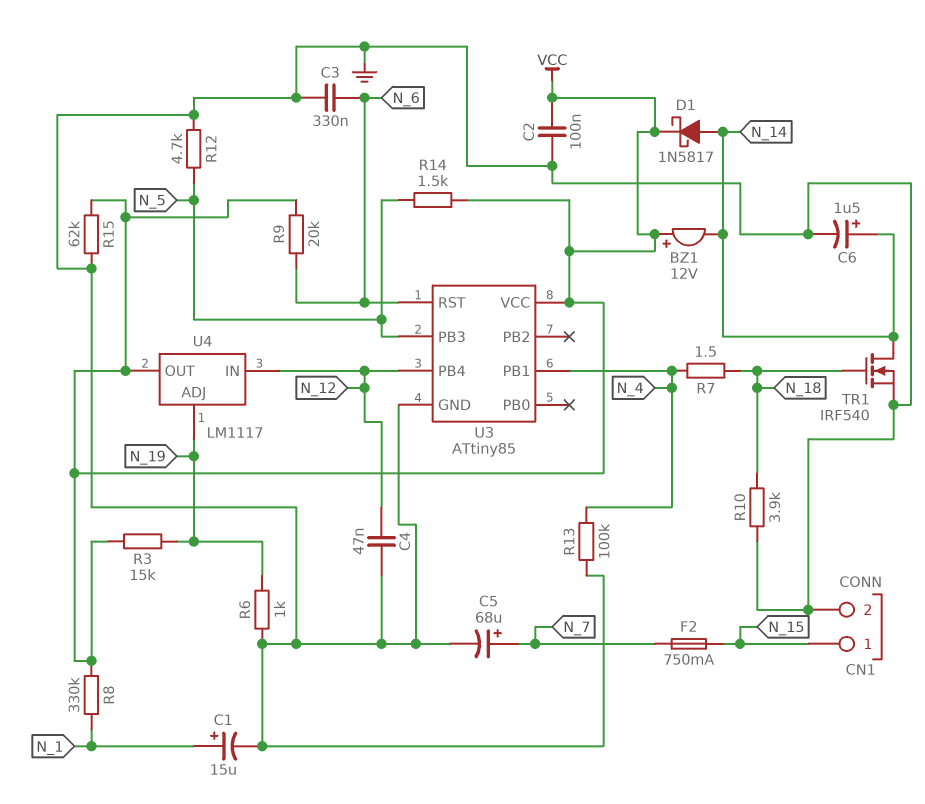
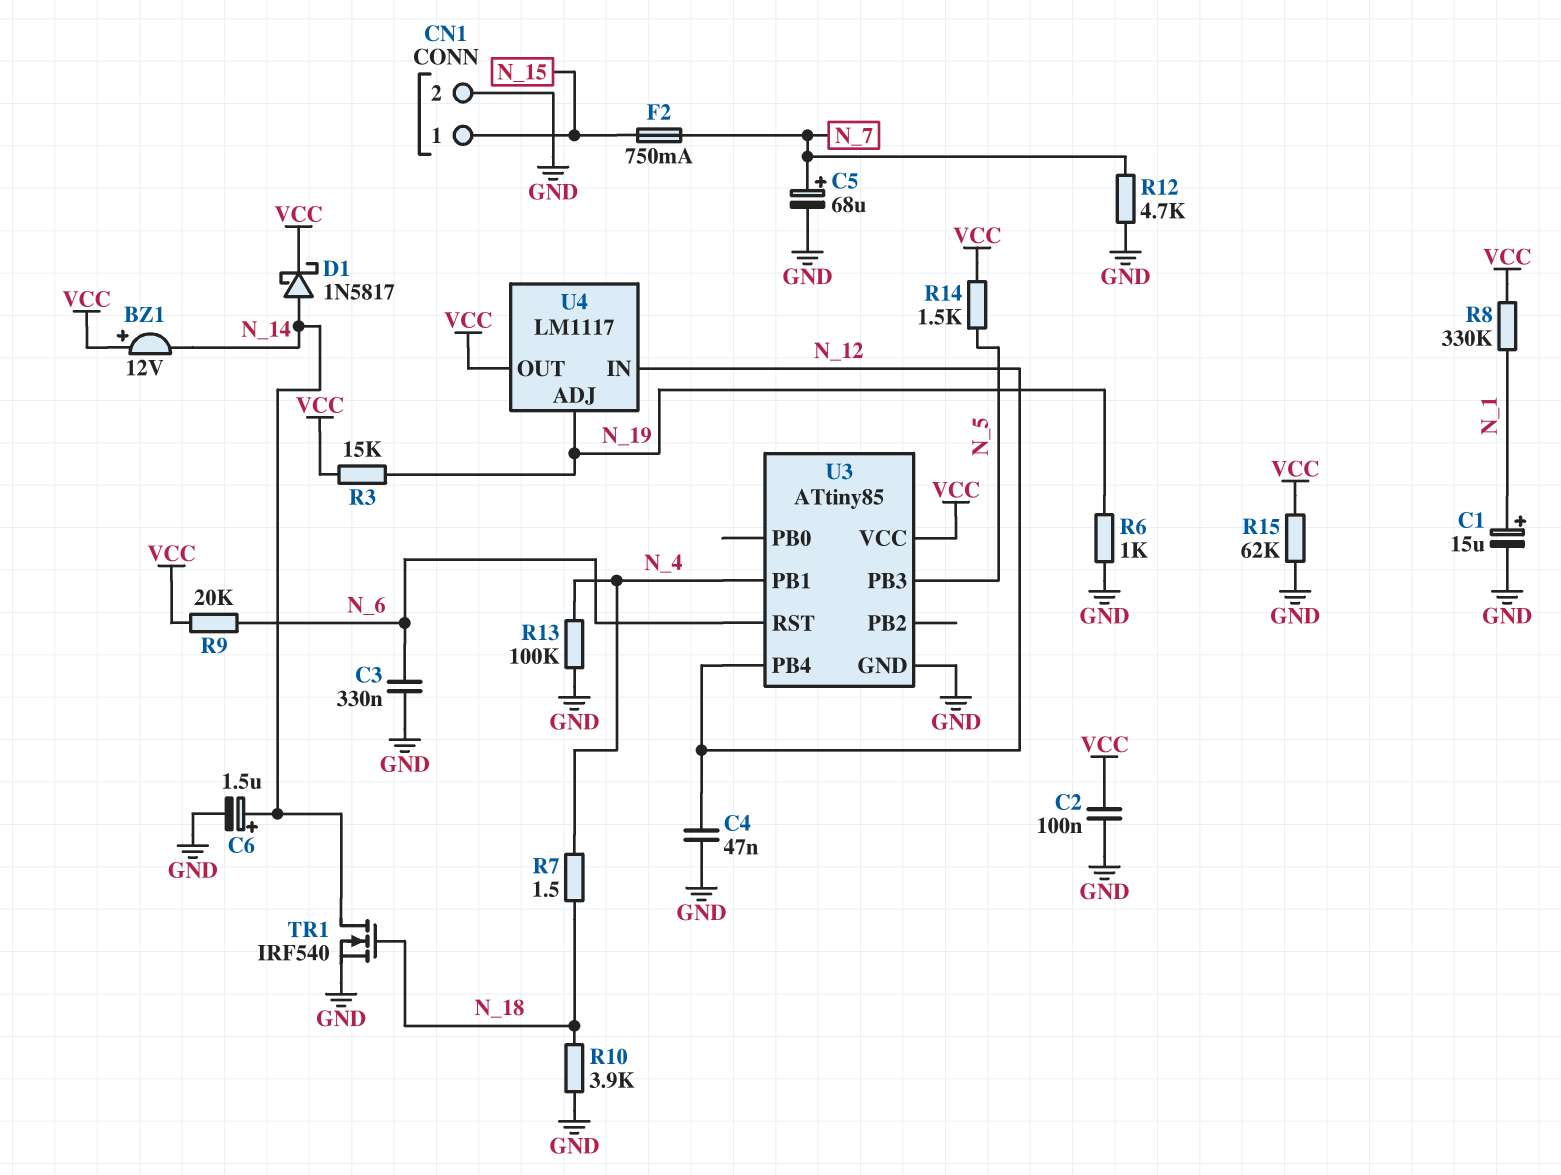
R12: 4.7k (GND, N_5) -> 4.7k (GND, N_7)

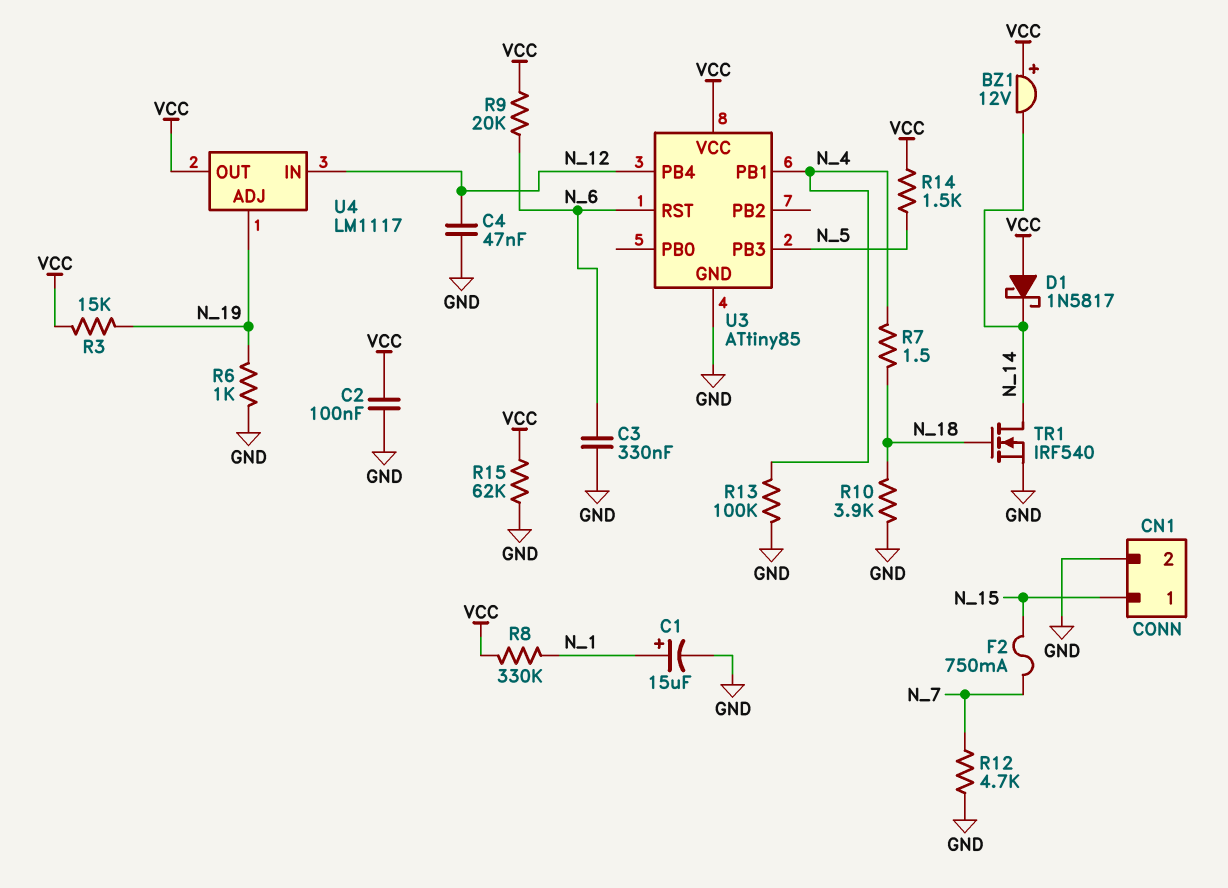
C5: 68uF (plus N_7, minus GND) -> none
C6: 1.5uF (plus N_14, minus GND) -> none
D1: schottky 1N5817 (A N_14, K VCC) -> schottky 1N5817 (A VCC, K N_14)

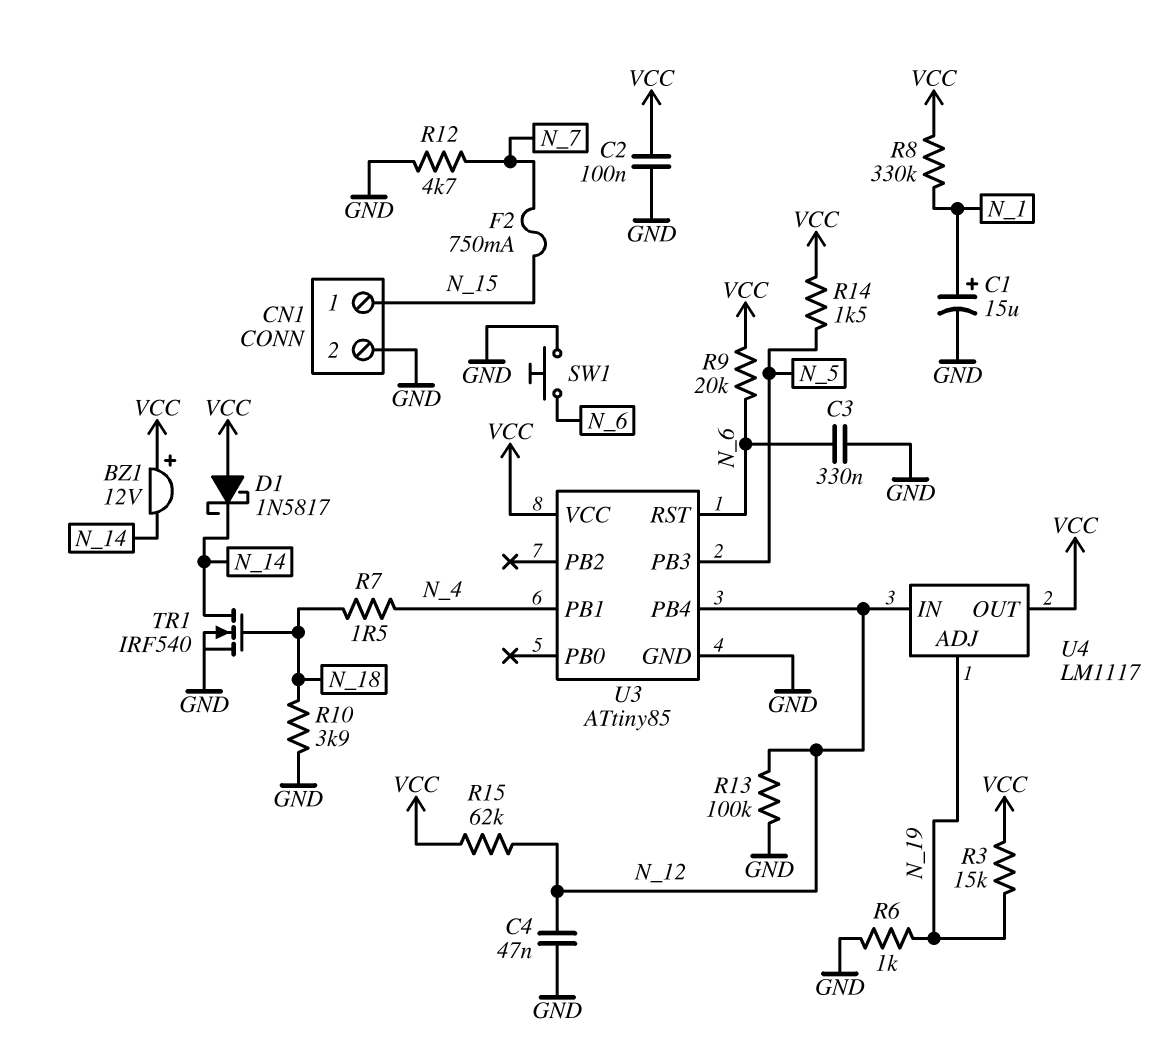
R13: 100k (GND, N_4) -> 100k (GND, N_12)
R15: 62k (GND, VCC) -> 62k (N_12, VCC)
SW1: none -> button (GND, N_6)

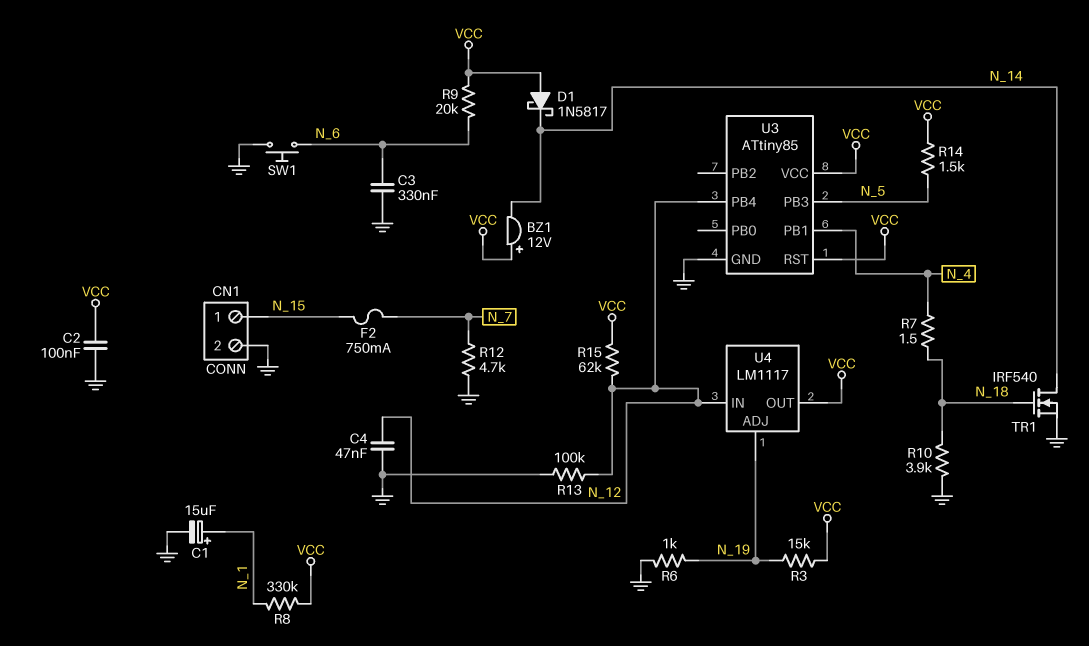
U3 pin RST: N_6 -> VCC

